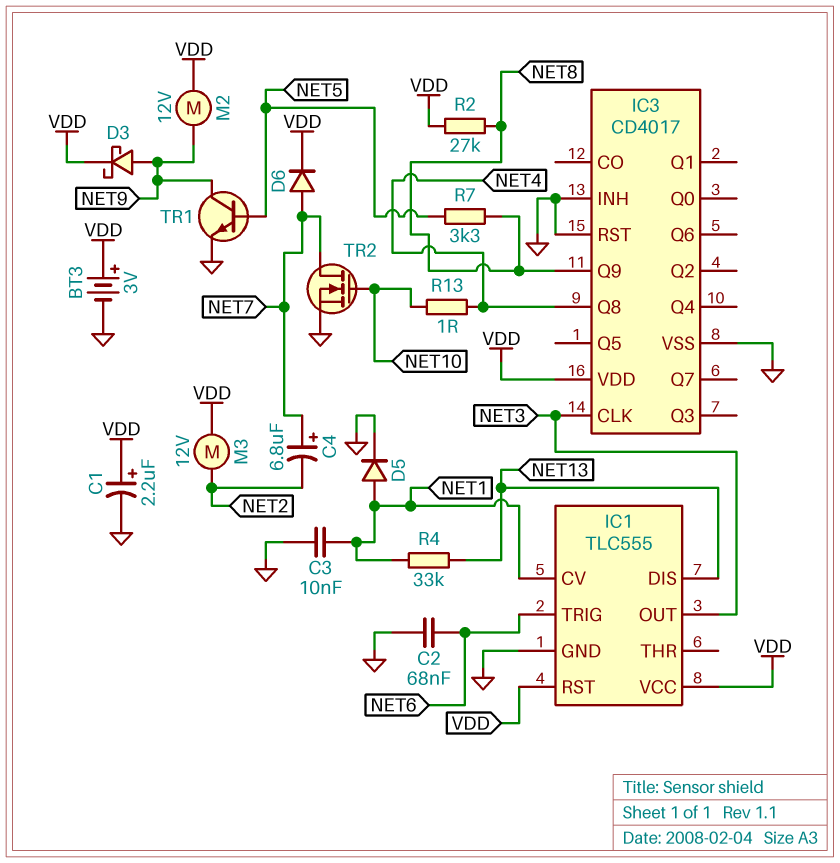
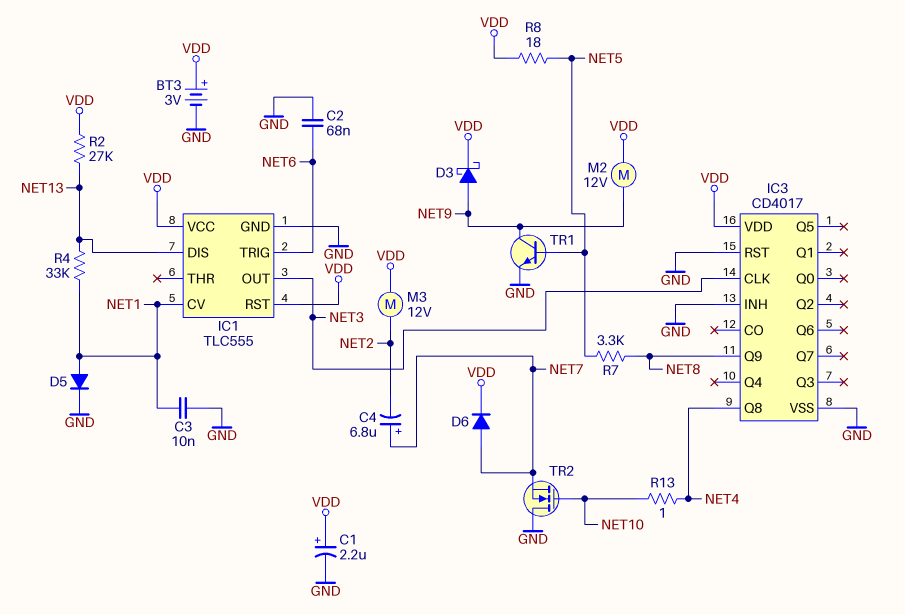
R2: 27k (NET8, VDD) -> 27k (NET13, VDD)
R8: none -> 18 (NET5, VDD)
TR2: NMOS (G NET10, D NET7, S GND) -> NMOS (G NET10, D GND, S NET7)

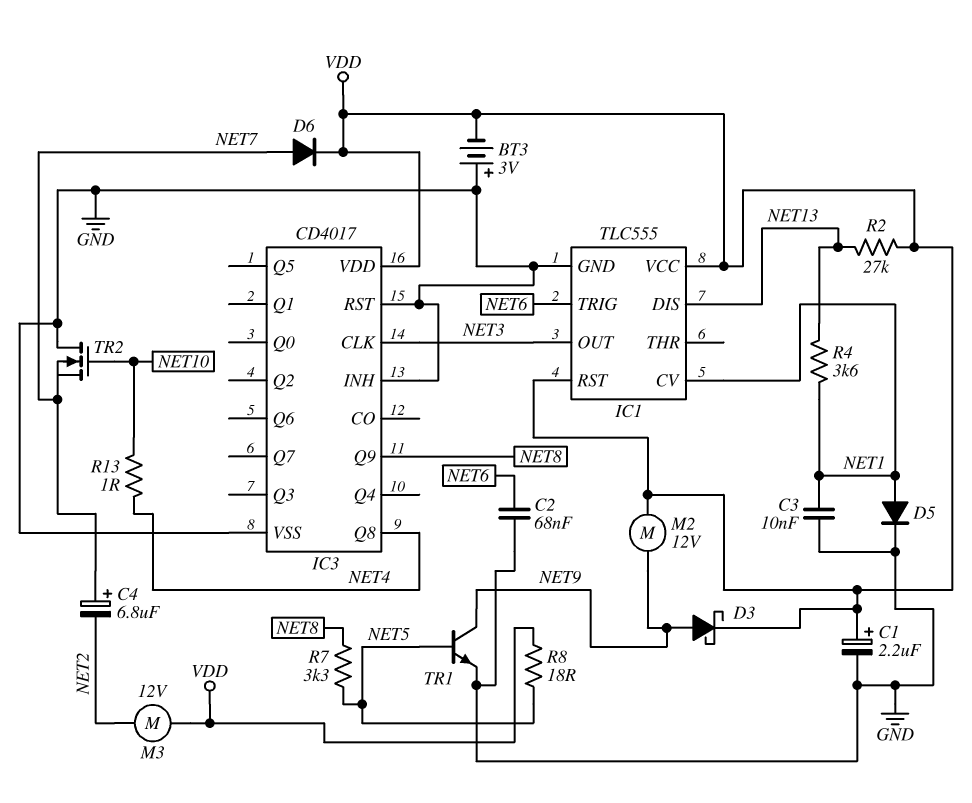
BT3: 3V (plus VDD, minus GND) -> 3V (plus GND, minus VDD)
R4: 33k (NET1, NET13) -> 3.6k (NET1, NET13)

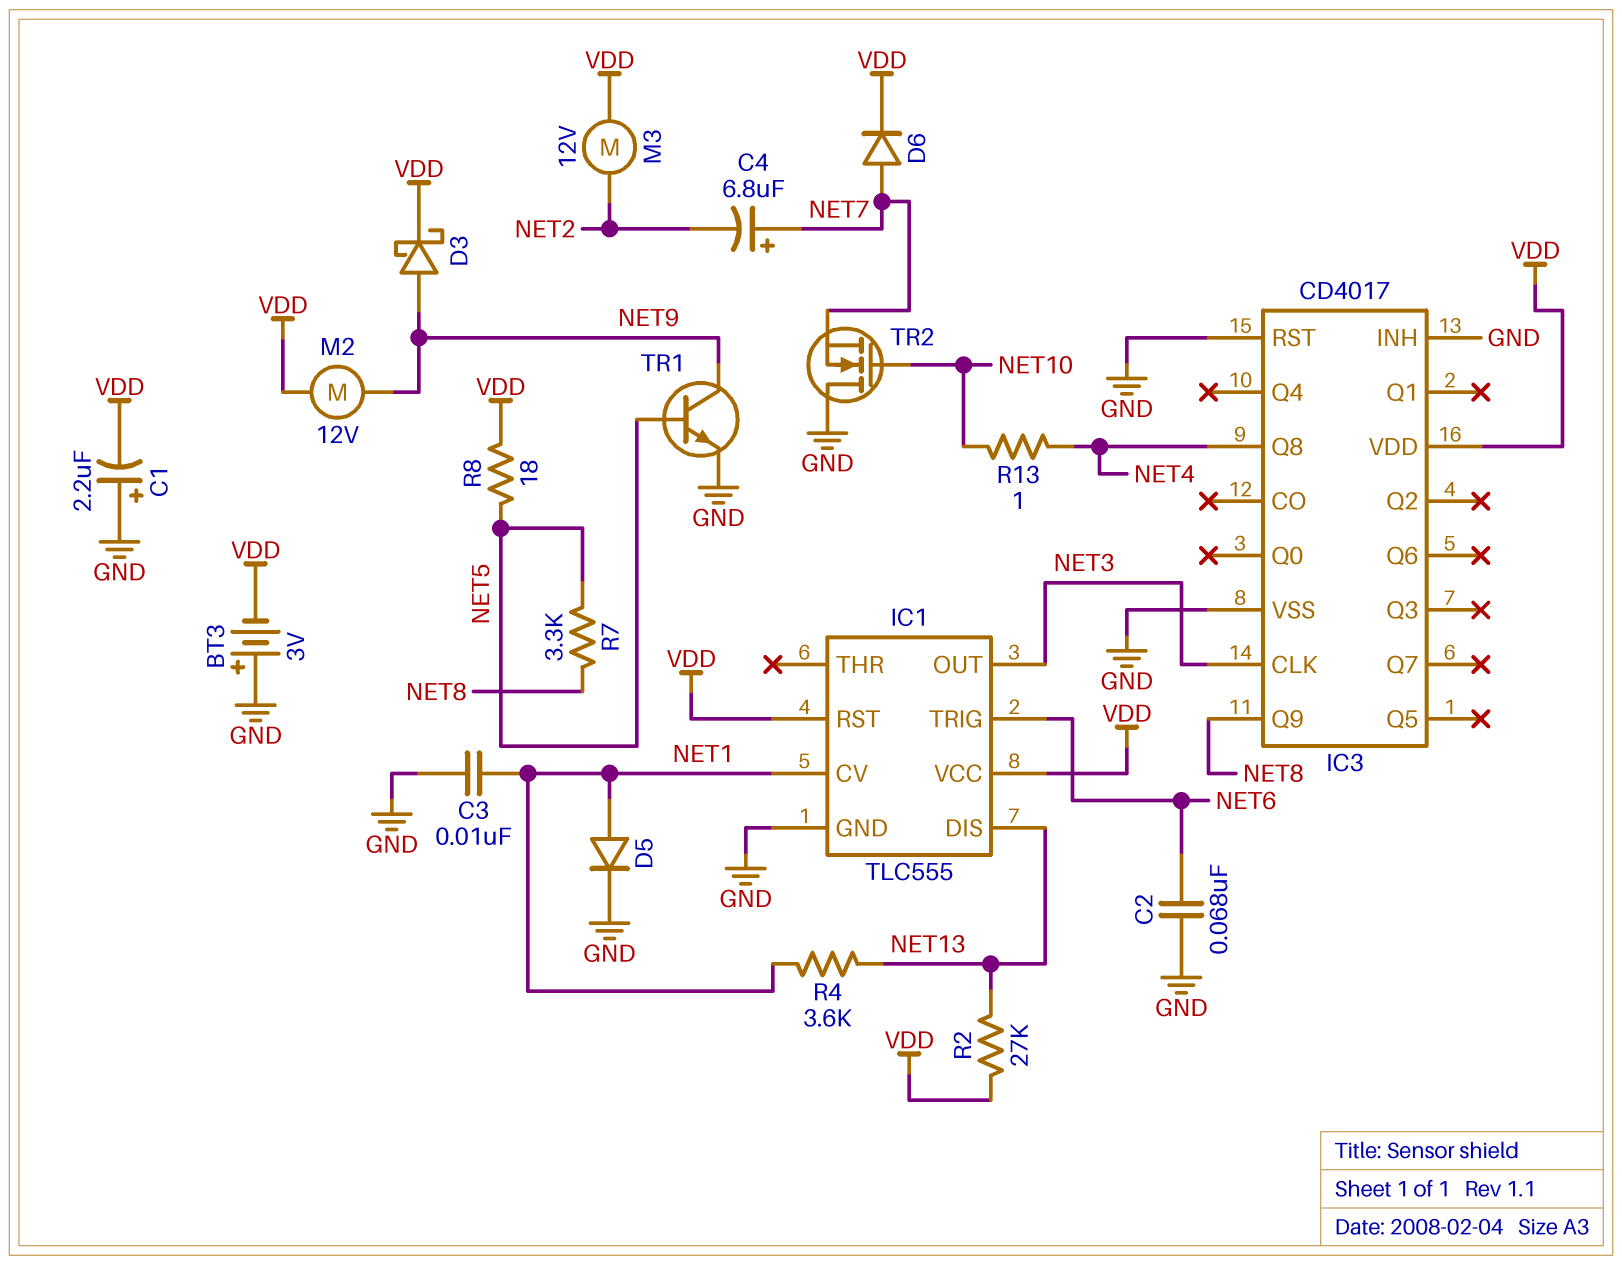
C1: 2.2uF (plus VDD, minus GND) -> 2.2uF (plus GND, minus VDD)

